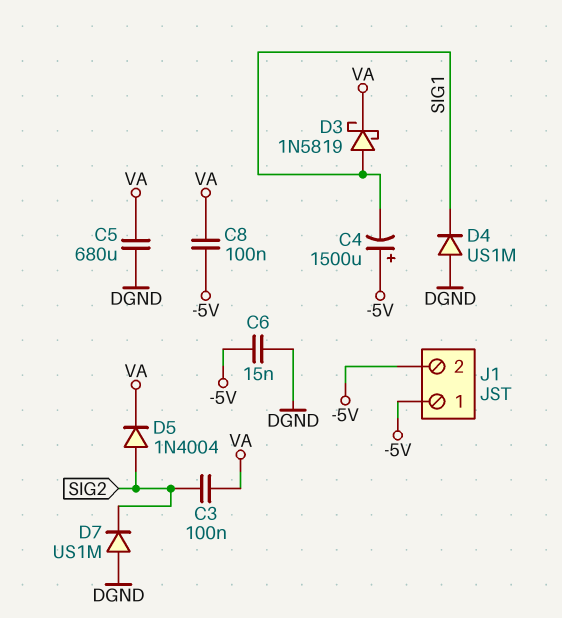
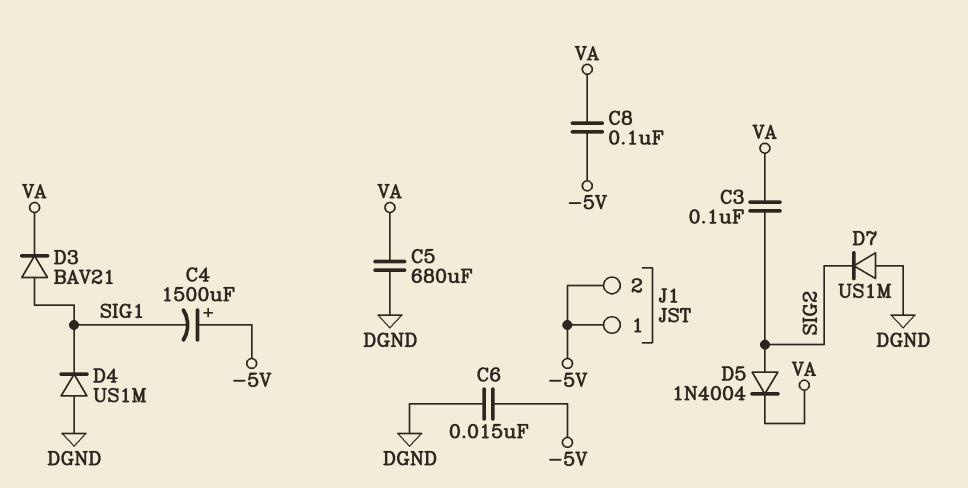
D3: schottky 1N5819 (A SIG1, K VA) -> diode BAV21 (A SIG1, K VA)

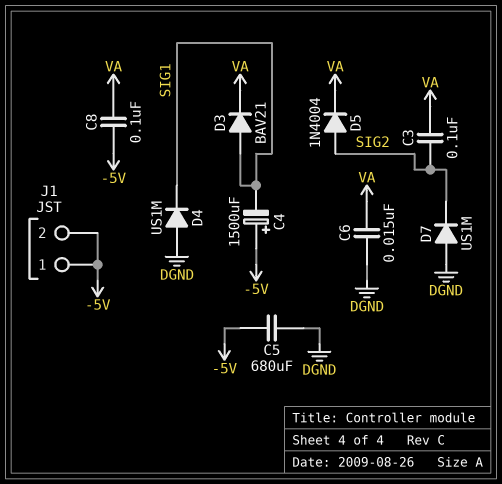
C5: 680uF (DGND, VA) -> 680uF (-5V, DGND)
C6: 15nF (-5V, DGND) -> 15nF (DGND, VA)

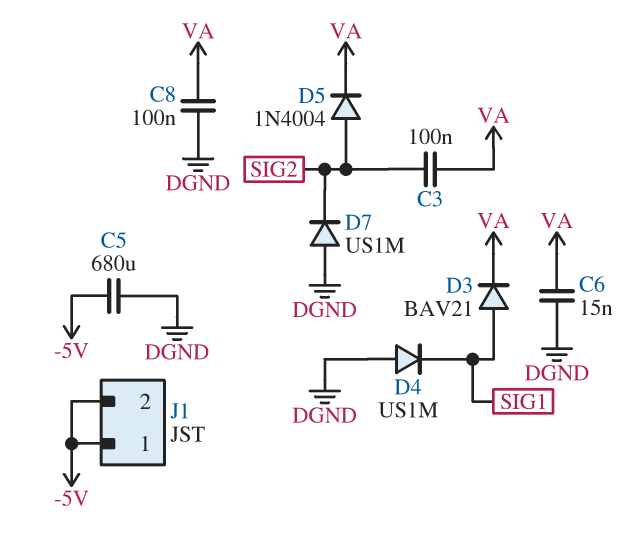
C4: 1500uF (plus -5V, minus SIG1) -> none
C8: 100nF (-5V, VA) -> 100nF (DGND, VA)

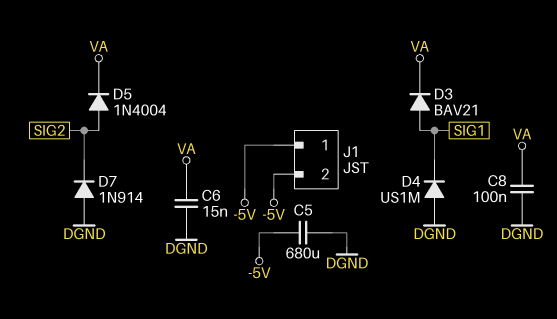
C3: 100nF (SIG2, VA) -> none
D7: diode US1M (A DGND, K SIG2) -> diode 1N914 (A DGND, K SIG2)

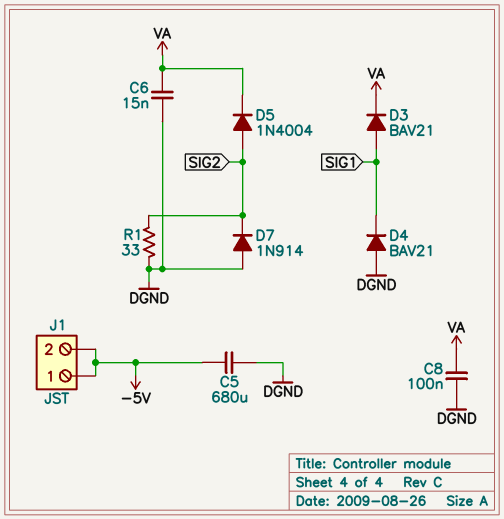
D4: diode US1M (A DGND, K SIG1) -> diode BAV21 (A DGND, K SIG1)
R1: none -> 33 (DGND, SIG2)

